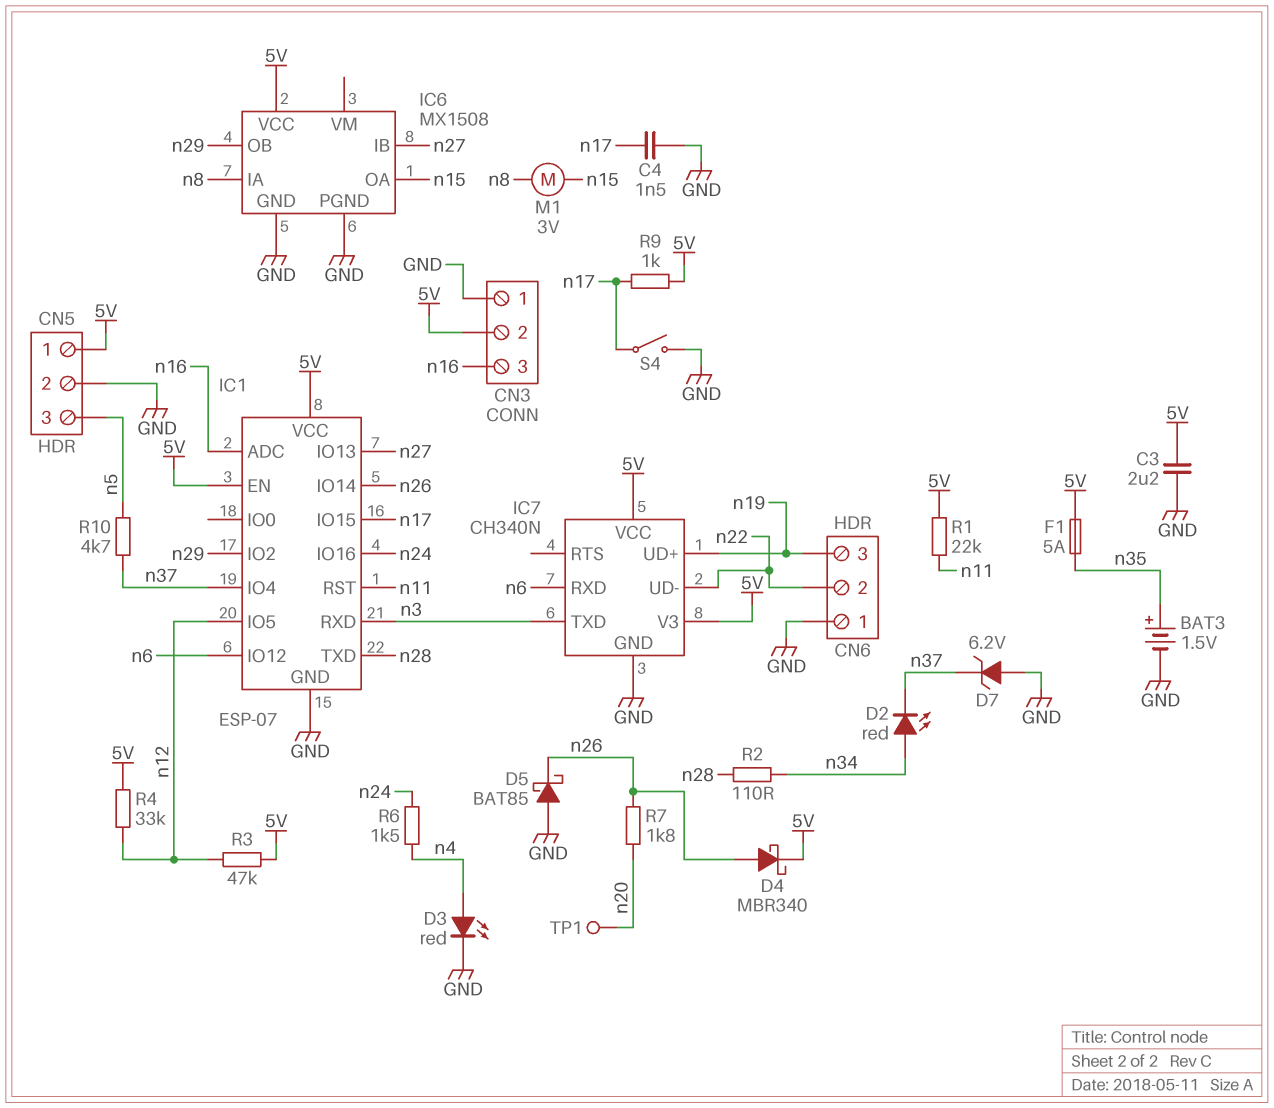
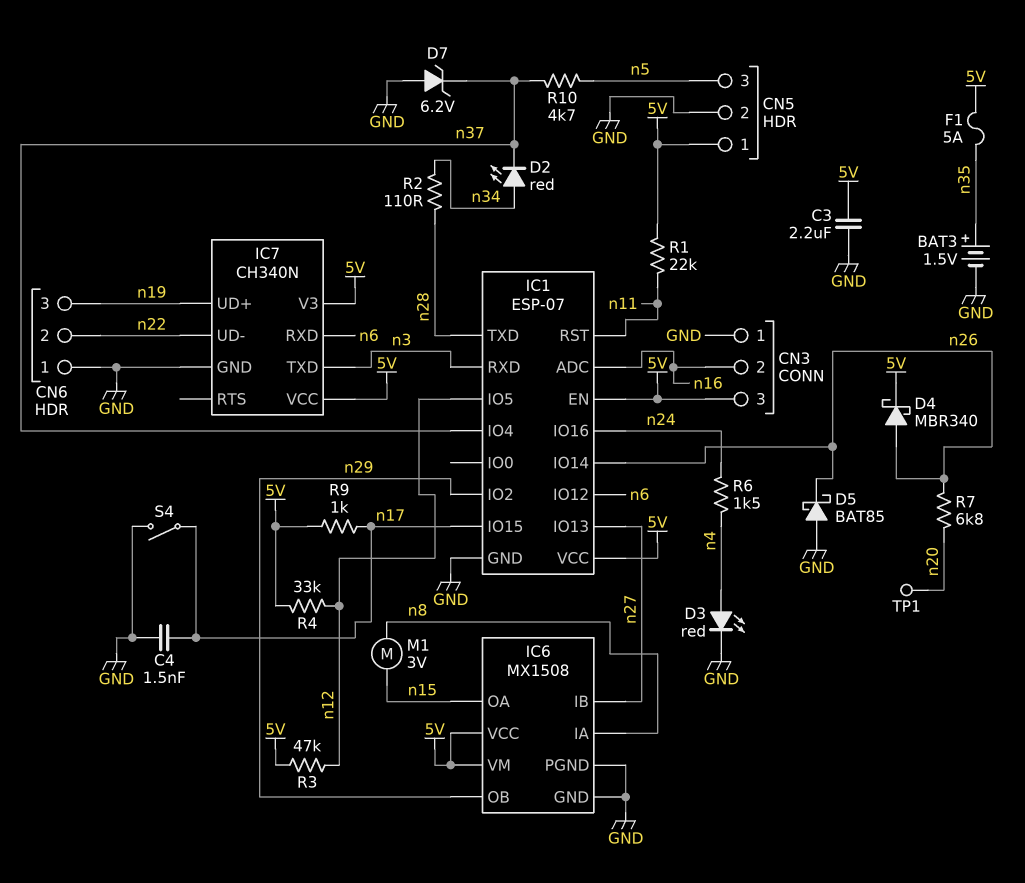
CN3 pin 2: 5V -> n16
CN3 pin 3: n16 -> 5V
IC6 pin VM: none -> 5V
R7: 1.8k (n20, n26) -> 6.8k (n20, n26)

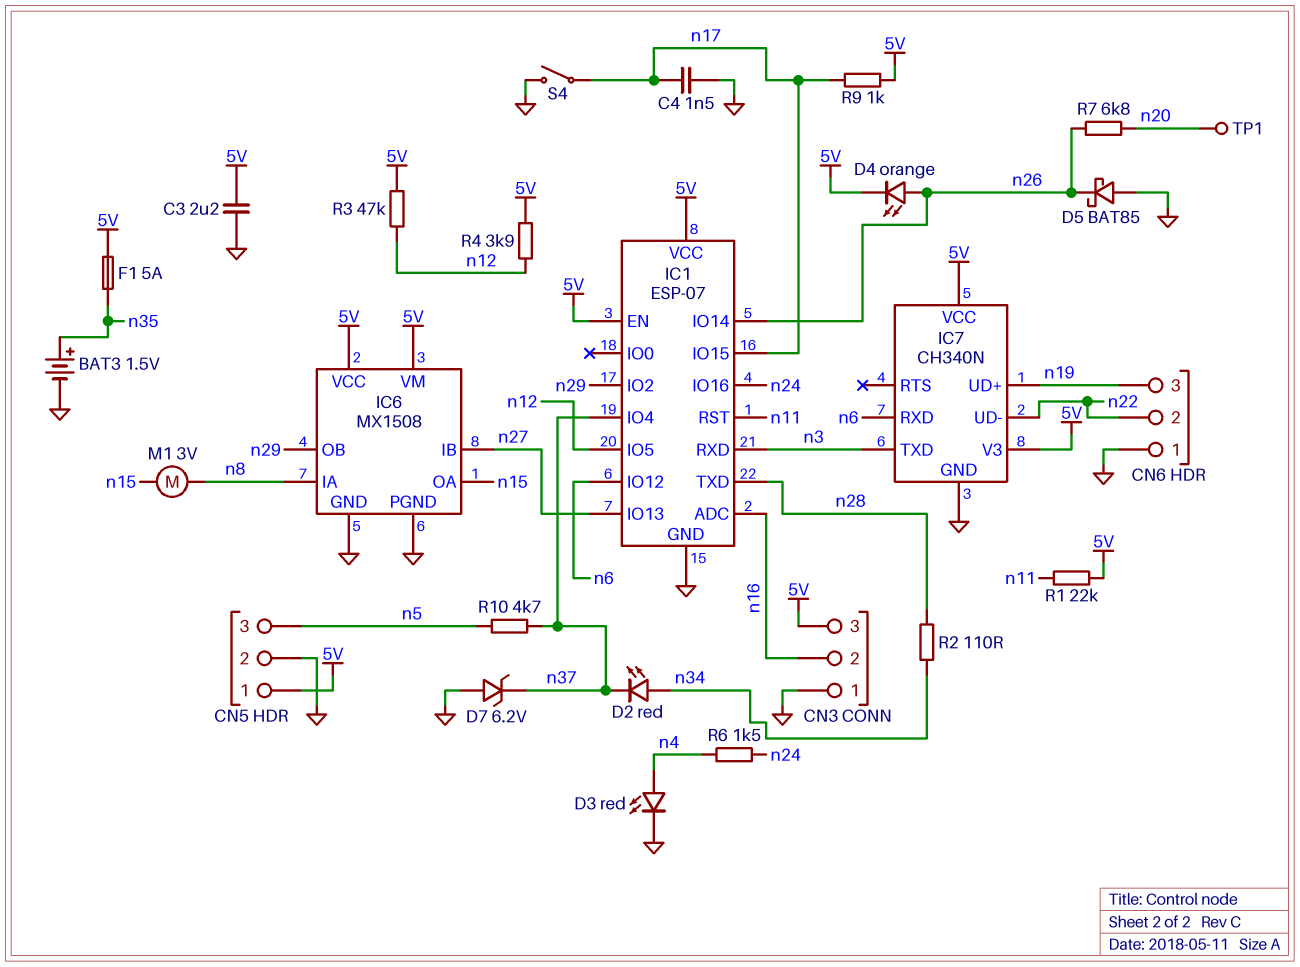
D4: schottky MBR340 (A n26, K 5V) -> LED orange (A n26, K 5V)
R4: 33k (5V, n12) -> 3.9k (5V, n12)

